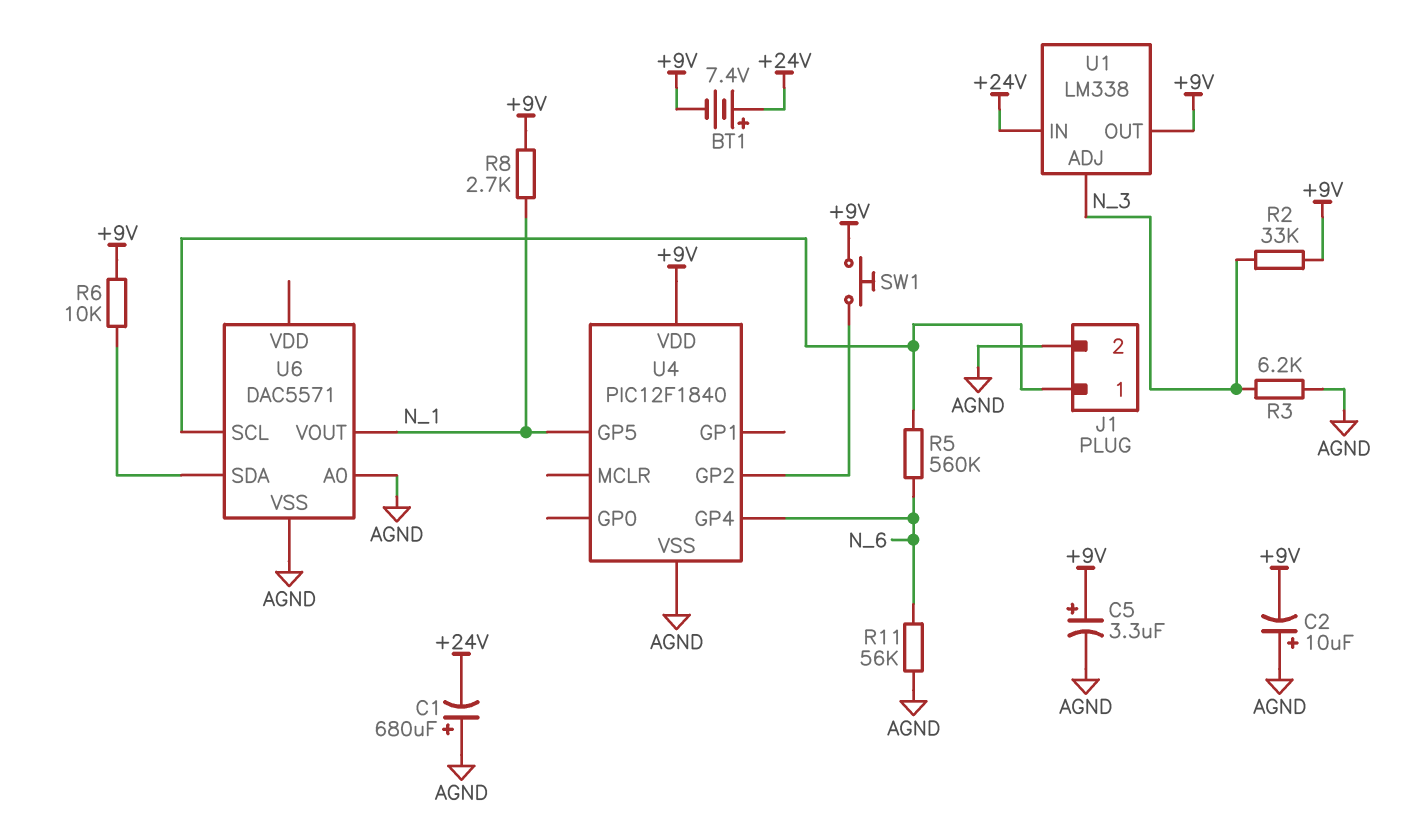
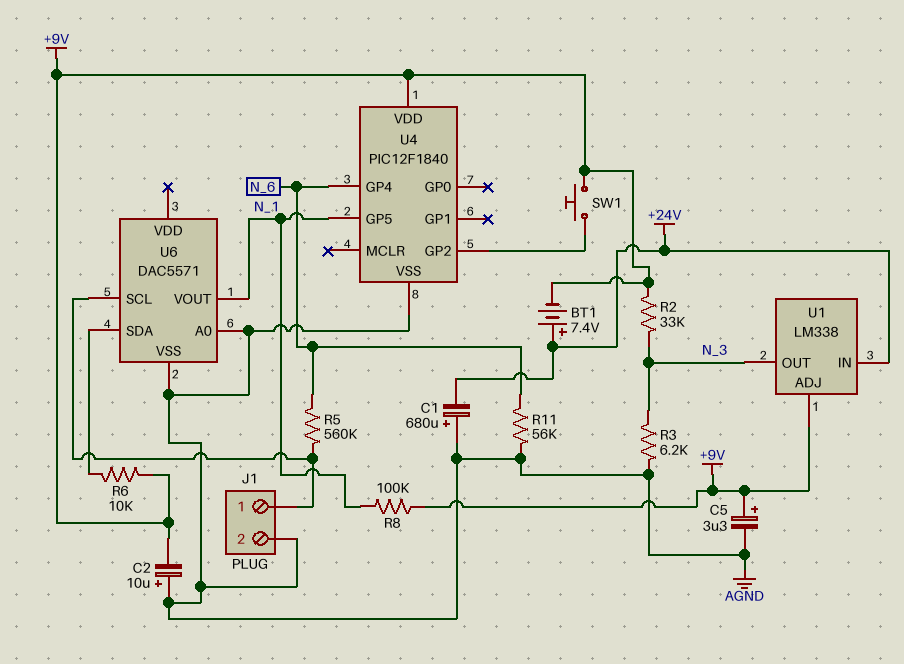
R8: 2.7k (+9V, N_1) -> 100k (+9V, N_1)
U1 pin ADJ: N_3 -> +9V
U1 pin OUT: +9V -> N_3

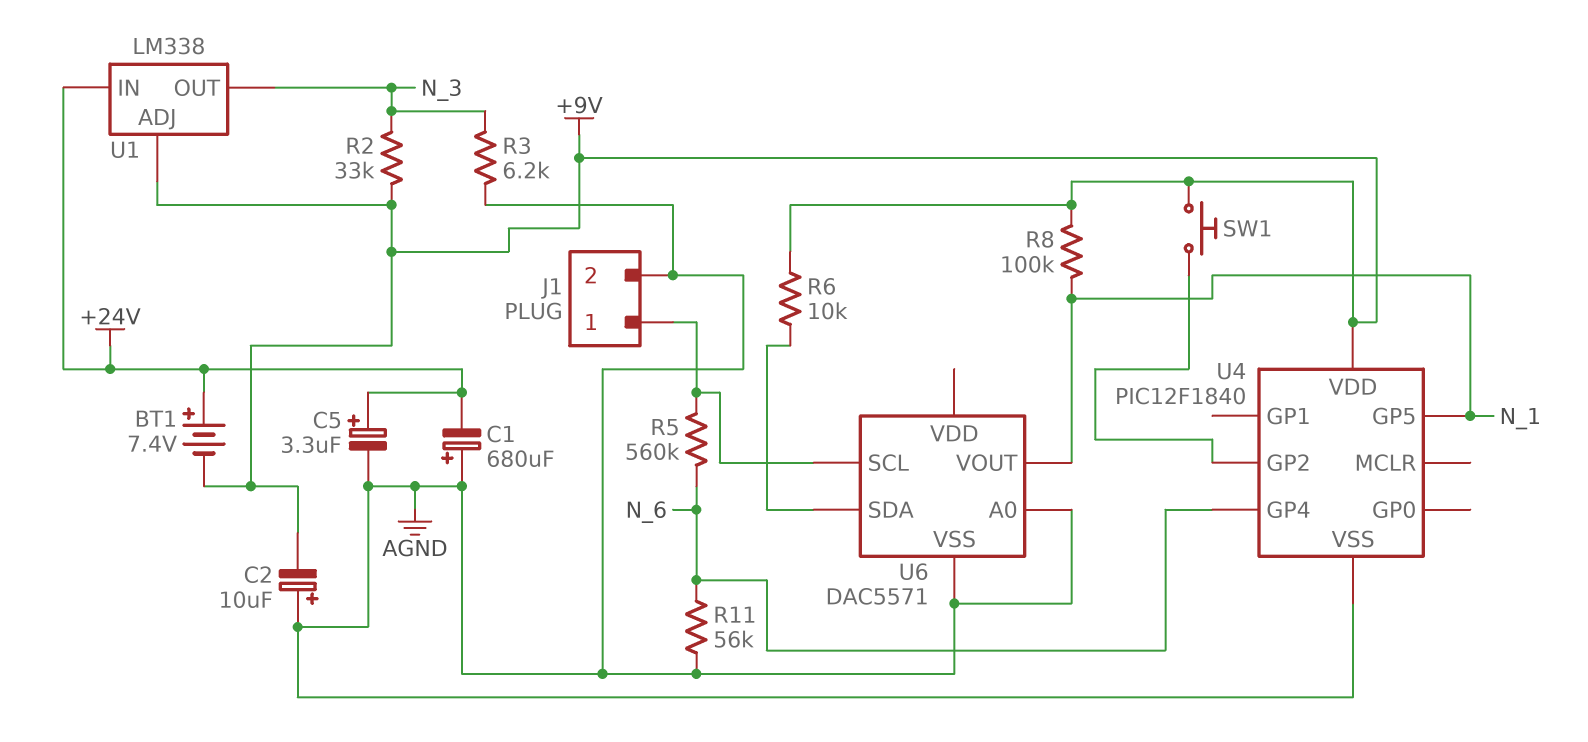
C5: 3.3uF (plus +9V, minus AGND) -> 3.3uF (plus +24V, minus AGND)

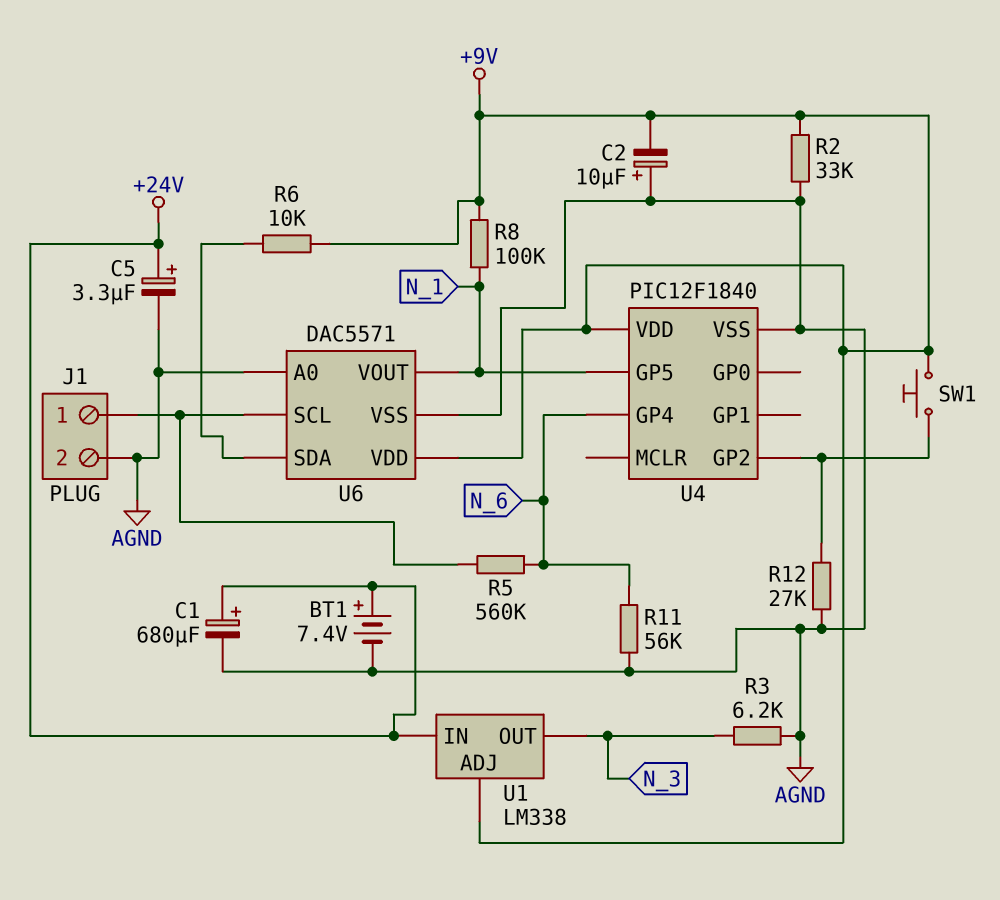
BT1: 7.4V (plus +24V, minus +9V) -> 7.4V (plus +24V, minus AGND)
C1: 680uF (plus AGND, minus +24V) -> 680uF (plus +24V, minus AGND)
R2: 33k (+9V, N_3) -> 33k (+9V, AGND)
R12: none -> 27k (AGND, U4/GP2)
U6 pin VDD: none -> +9V

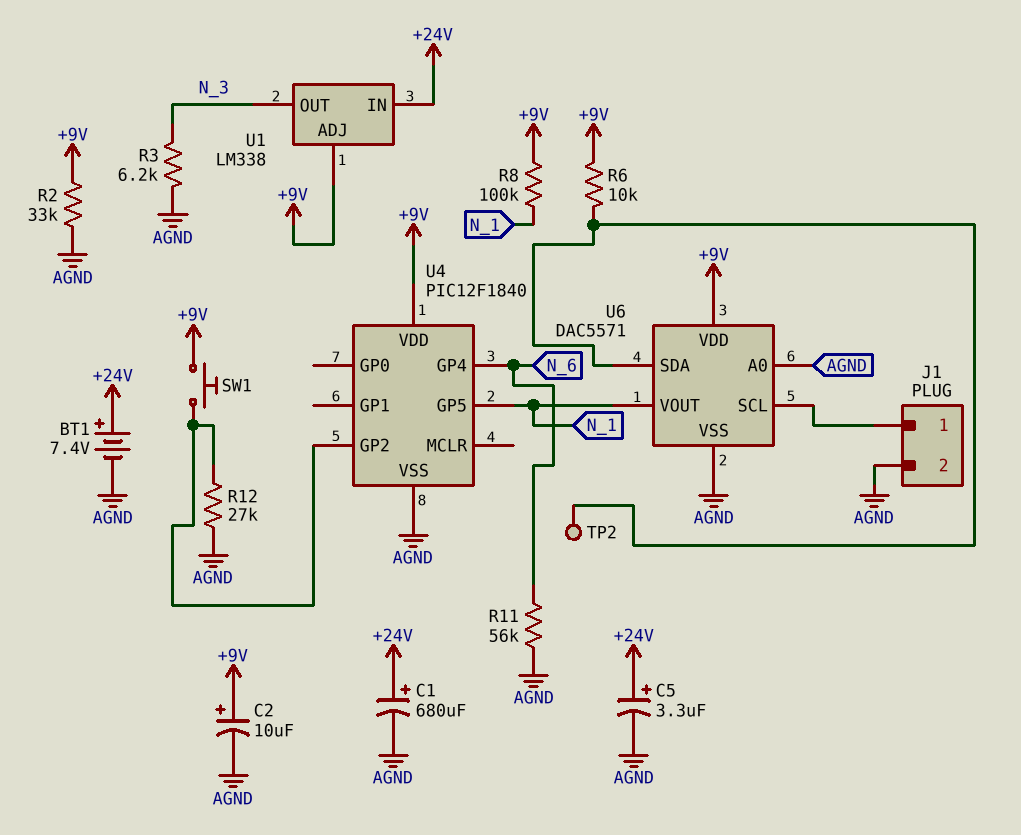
C2: 10uF (plus AGND, minus +9V) -> 10uF (plus +9V, minus AGND)
R5: 560k (J1/1, N_6) -> none
TP2: none -> test point (U6/SDA)

